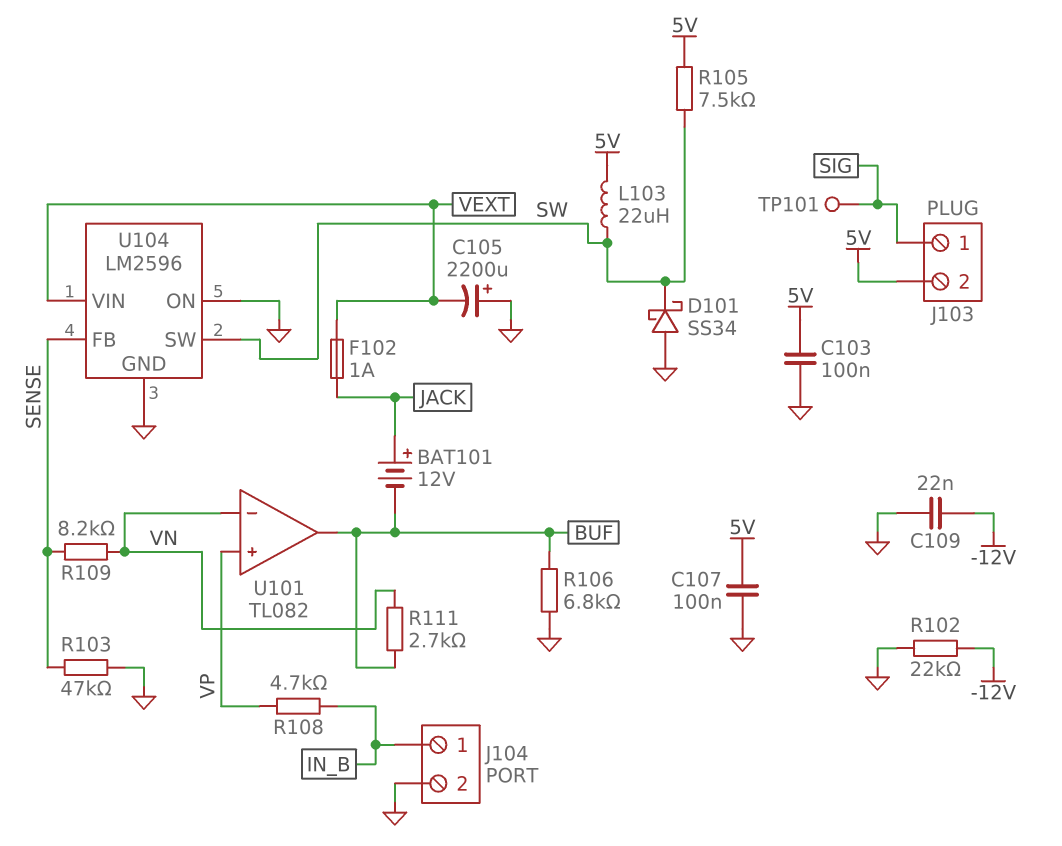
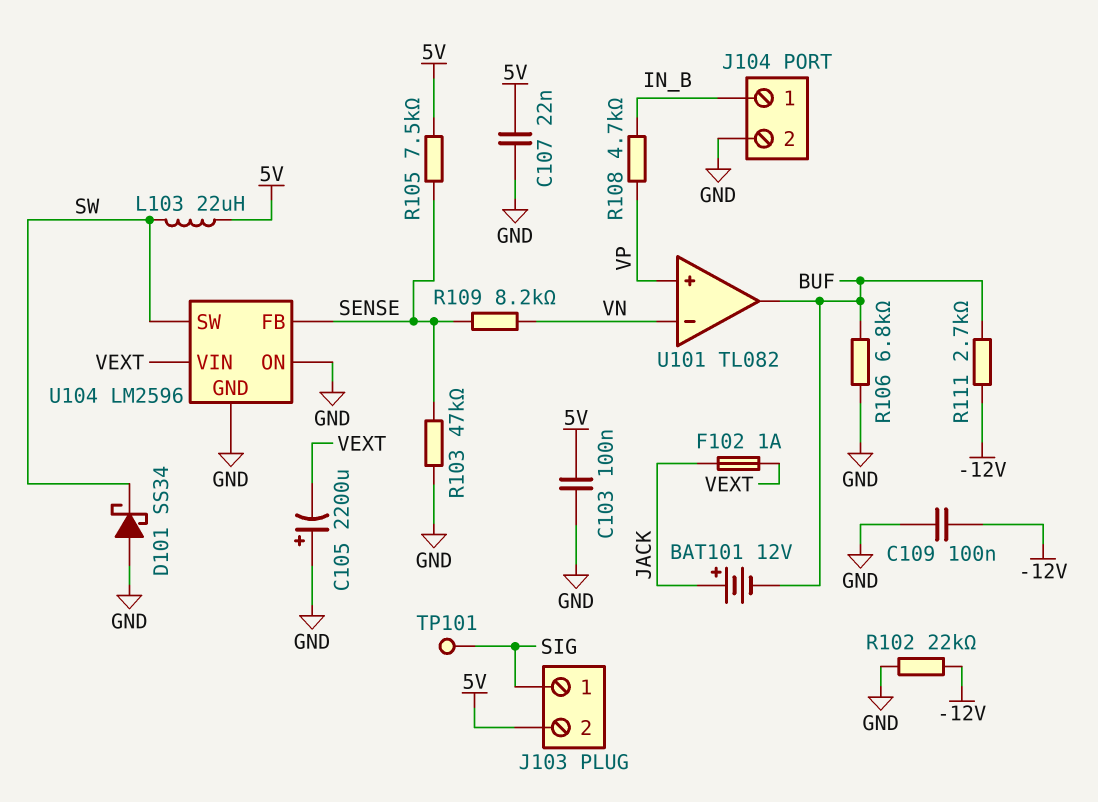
C107: 100nF (5V, GND) -> 22nF (5V, GND)
C109: 22nF (-12V, GND) -> 100nF (-12V, GND)
R105: 7.5k (5V, SW) -> 7.5k (5V, SENSE)
R111: 2.7k (BUF, VN) -> 2.7k (-12V, BUF)

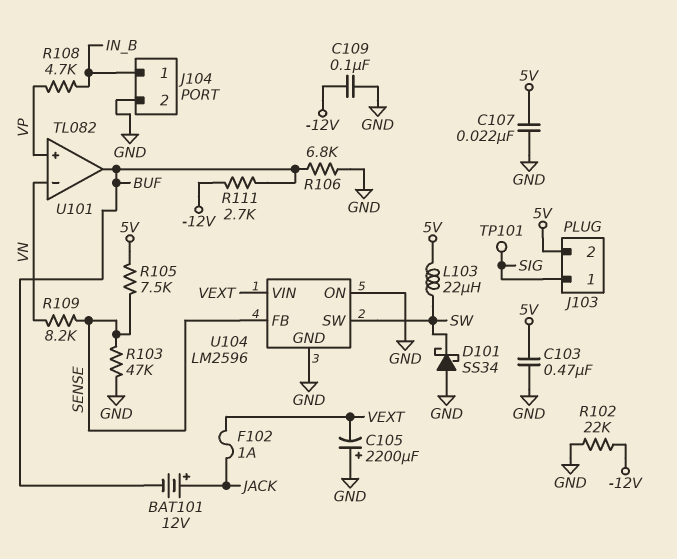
C103: 100nF (5V, GND) -> 470nF (5V, GND)

